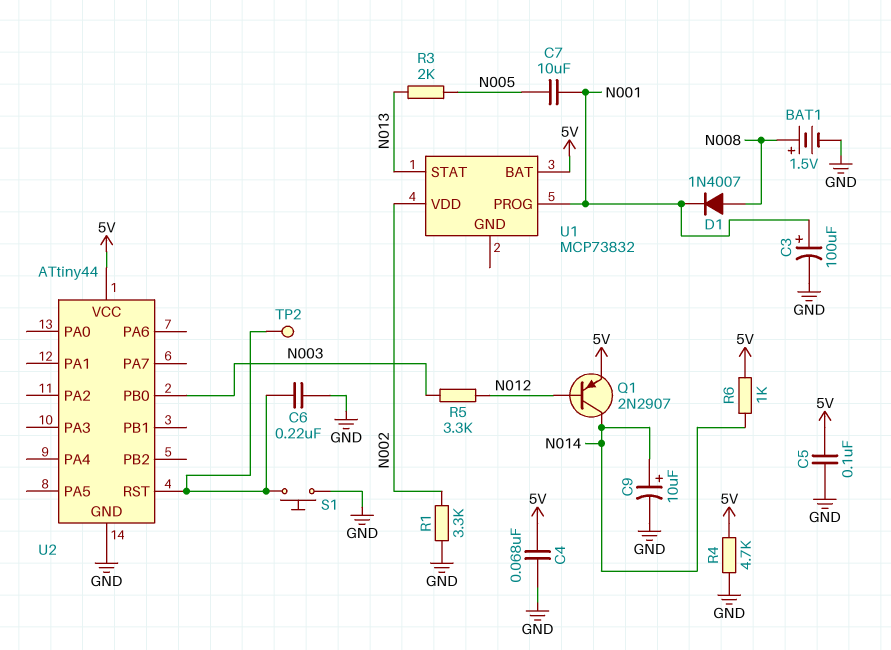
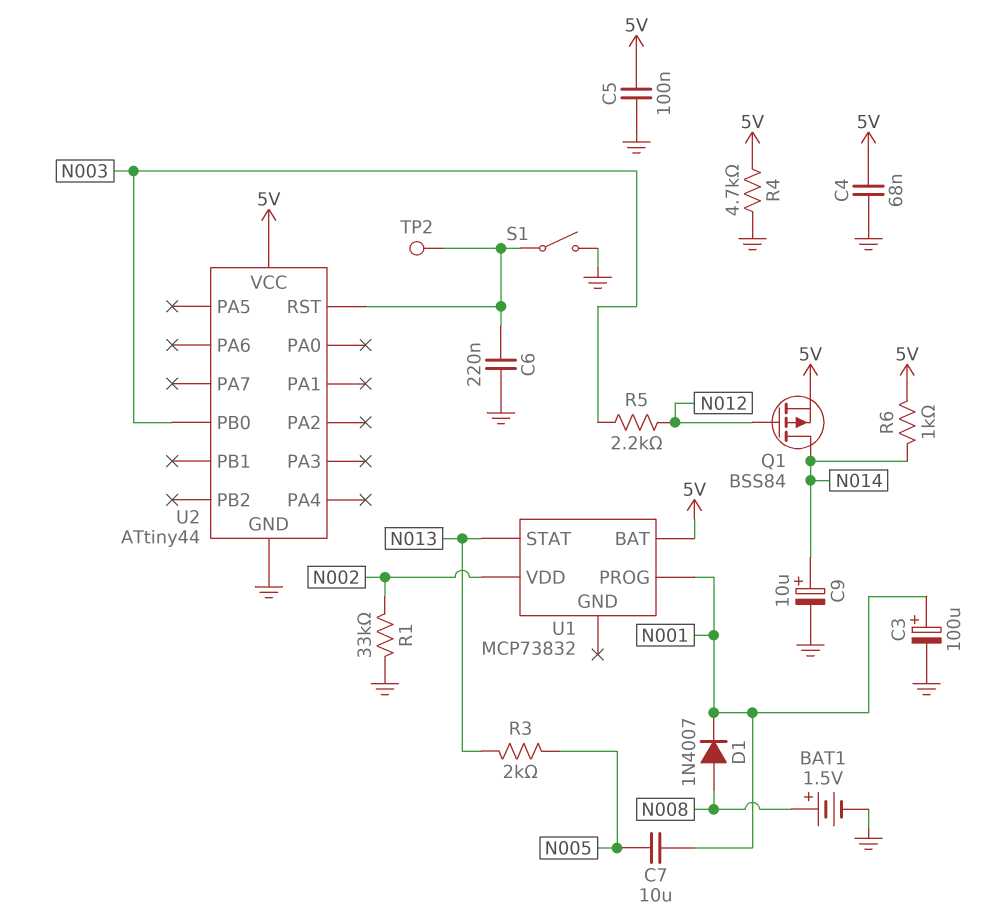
Q1: PNP 2N2907 (B N012, C N014, E 5V) -> PMOS BSS84 (G N012, D N014, S 5V)
R1: 3.3k (GND, N002) -> 33k (GND, N002)
R5: 3.3k (N003, N012) -> 2.2k (N003, N012)
S1: button (GND, U2/RST) -> switch (GND, U2/RST)

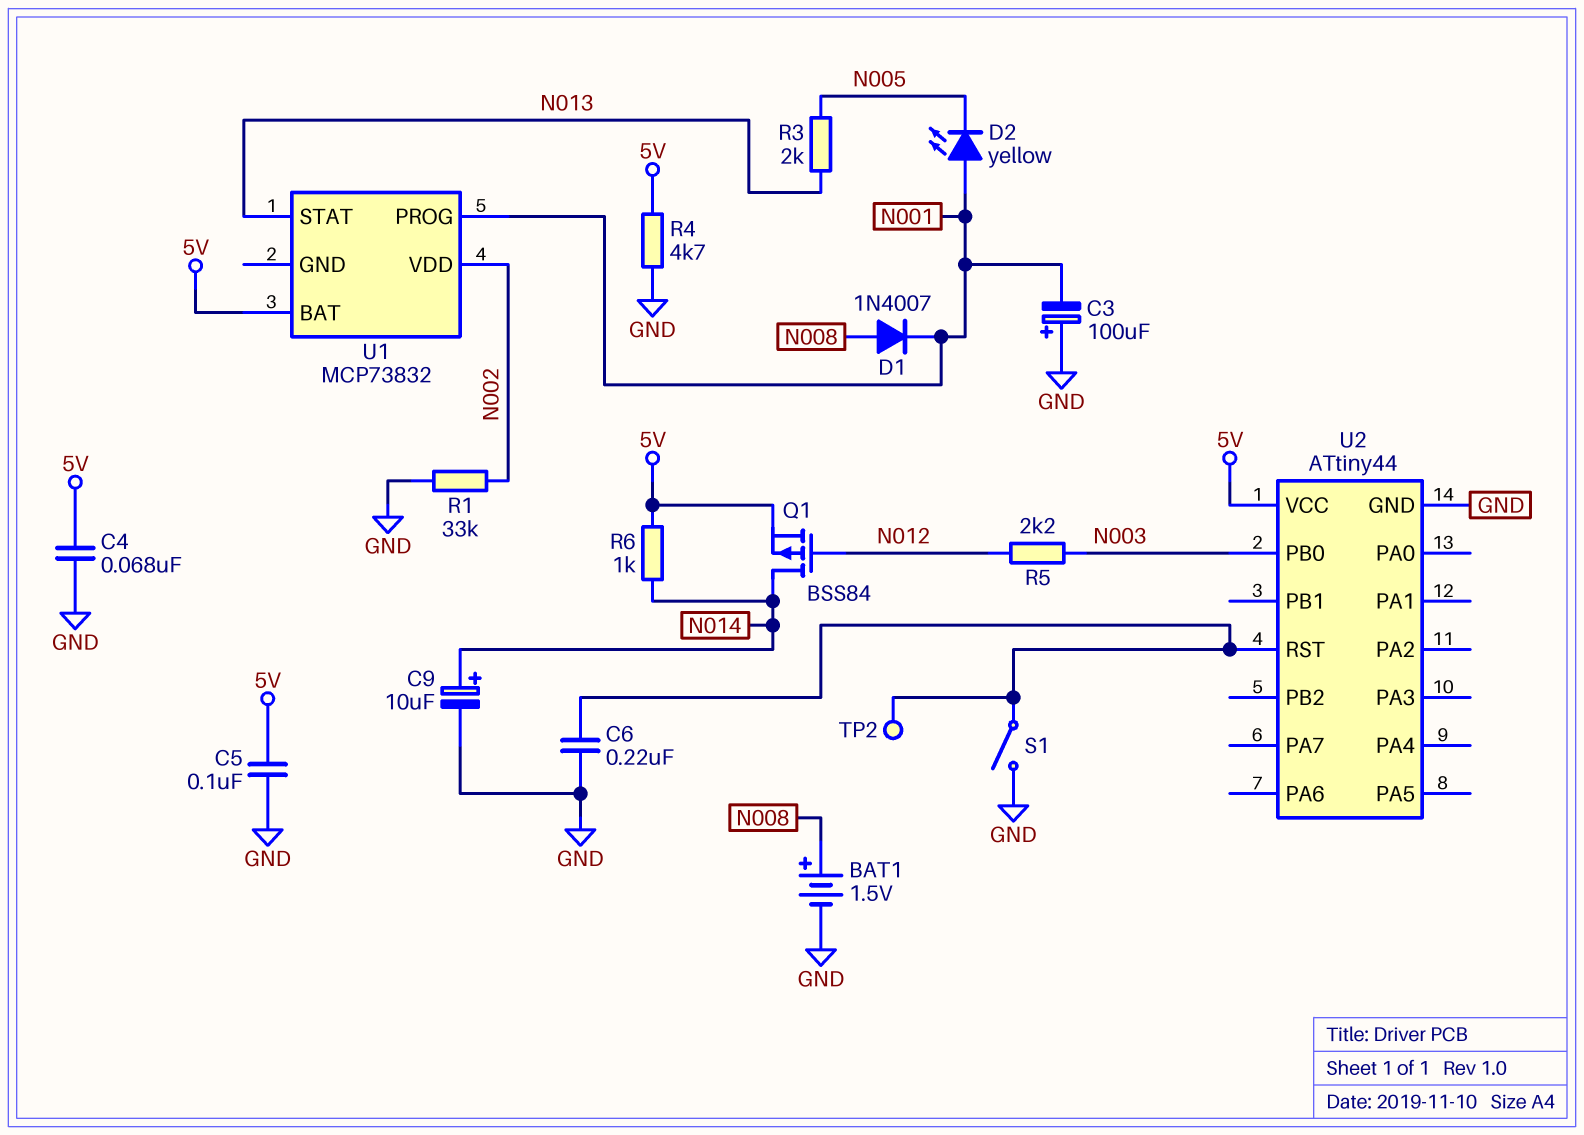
C3: 100uF (plus N001, minus GND) -> 100uF (plus GND, minus N001)
C7: 10uF (N001, N005) -> none
D2: none -> LED yellow (A N001, K N005)

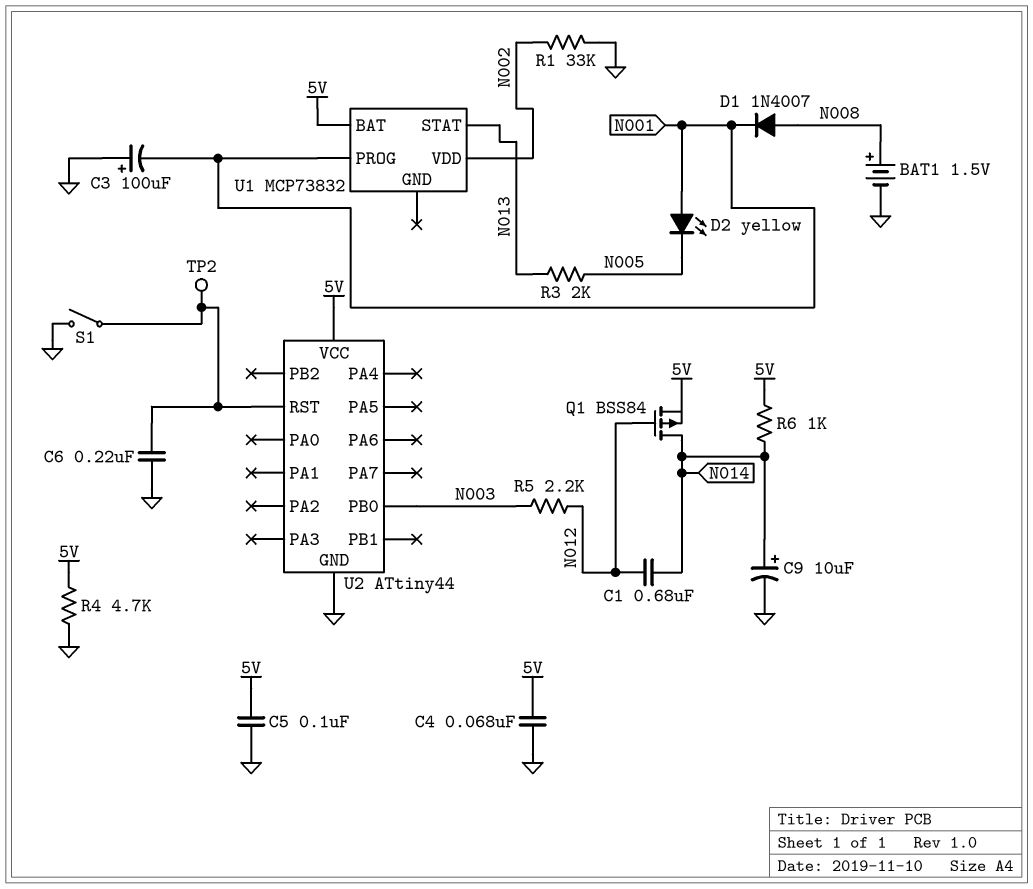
C1: none -> 680nF (N012, N014)

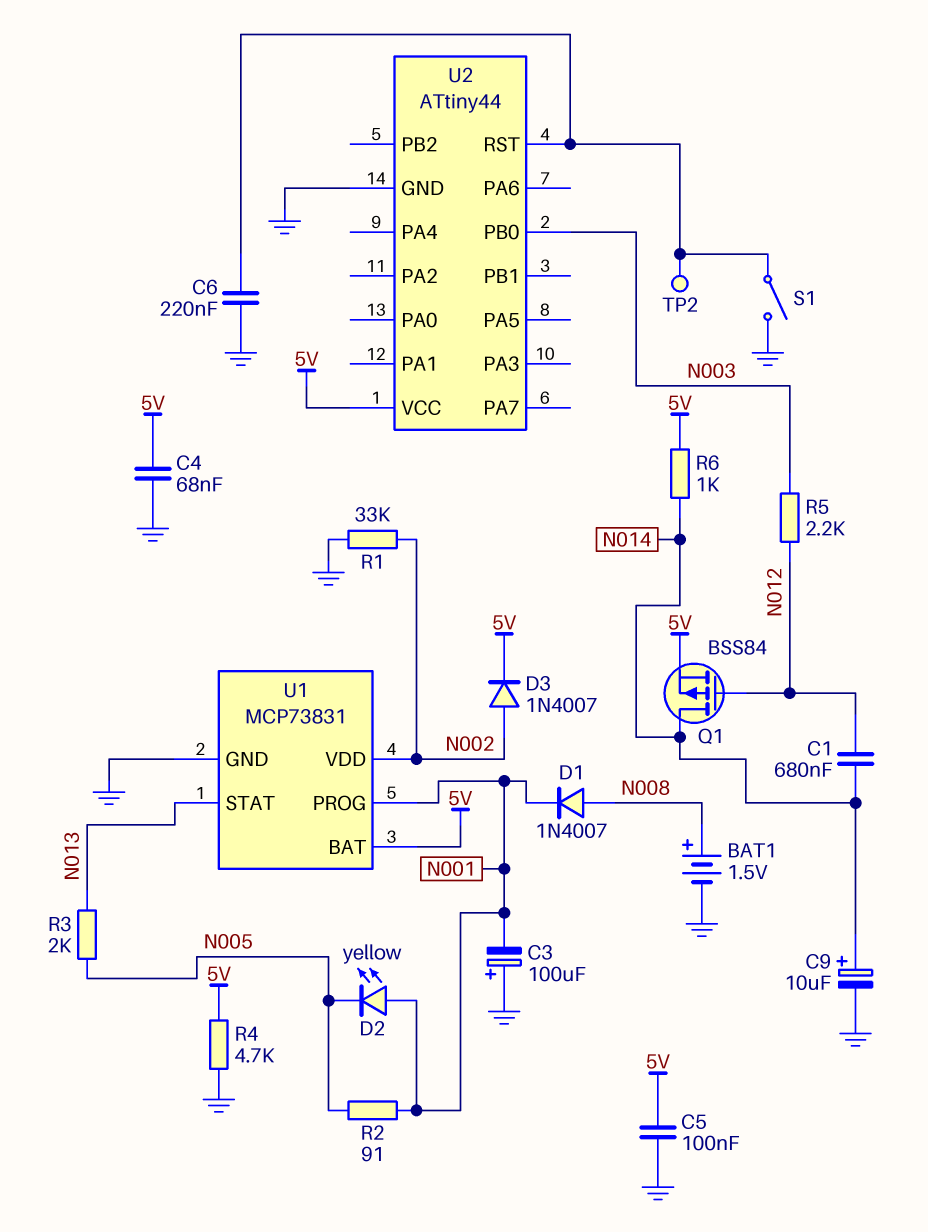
D3: none -> diode 1N4007 (A N002, K 5V)
R2: none -> 91 (N001, N005)
U1: MCP73832 -> MCP73831
U1 pin GND: none -> GND

